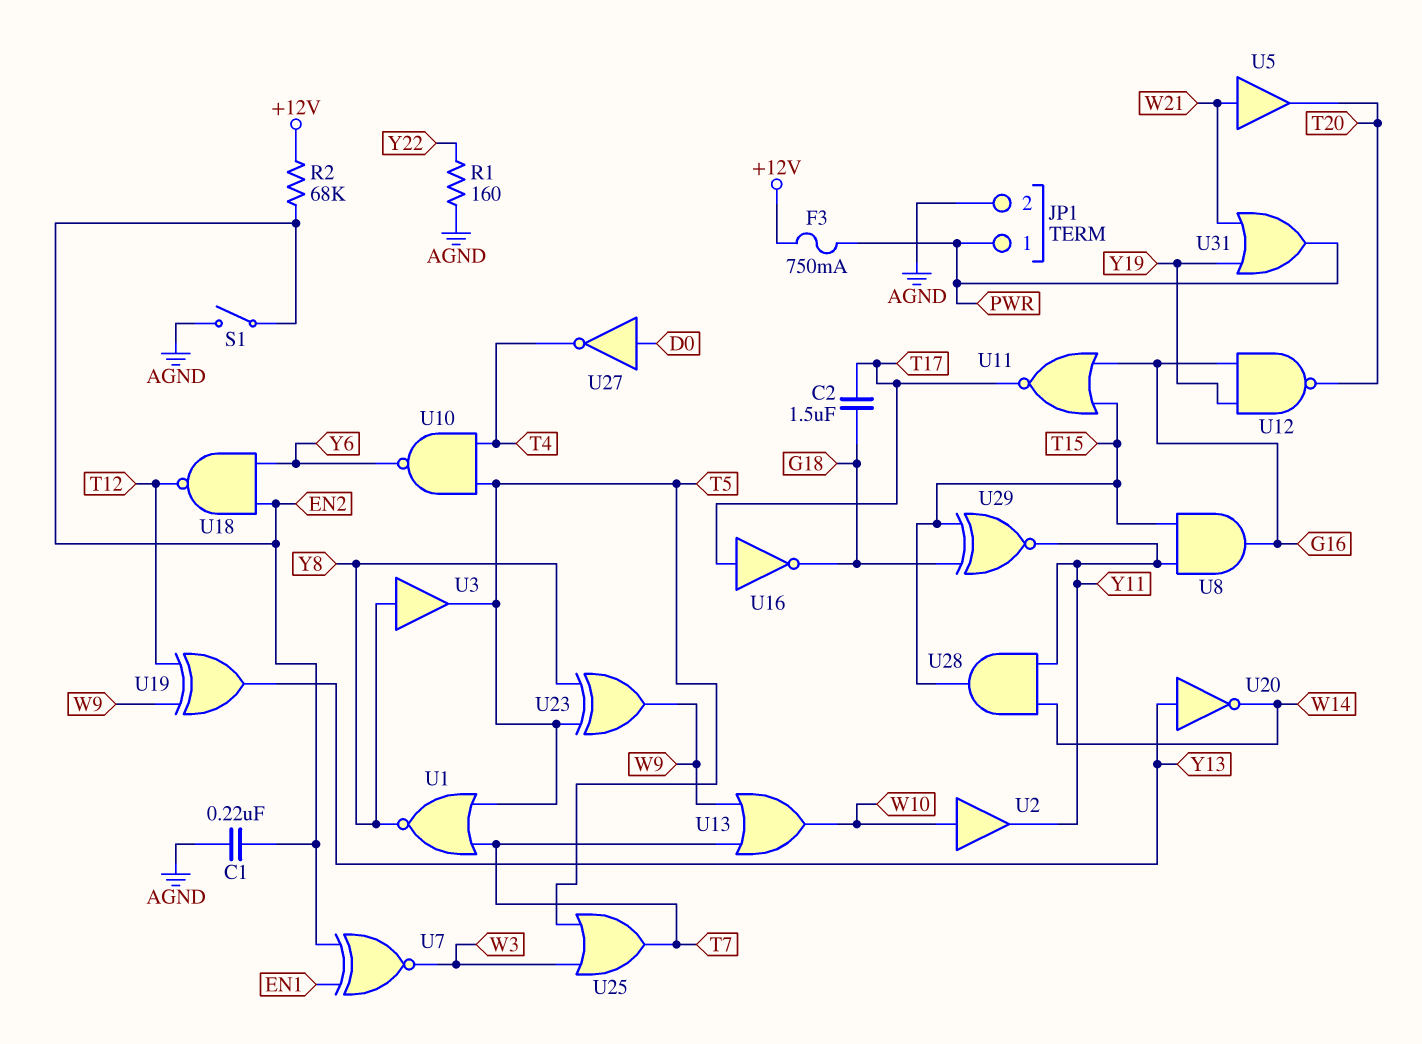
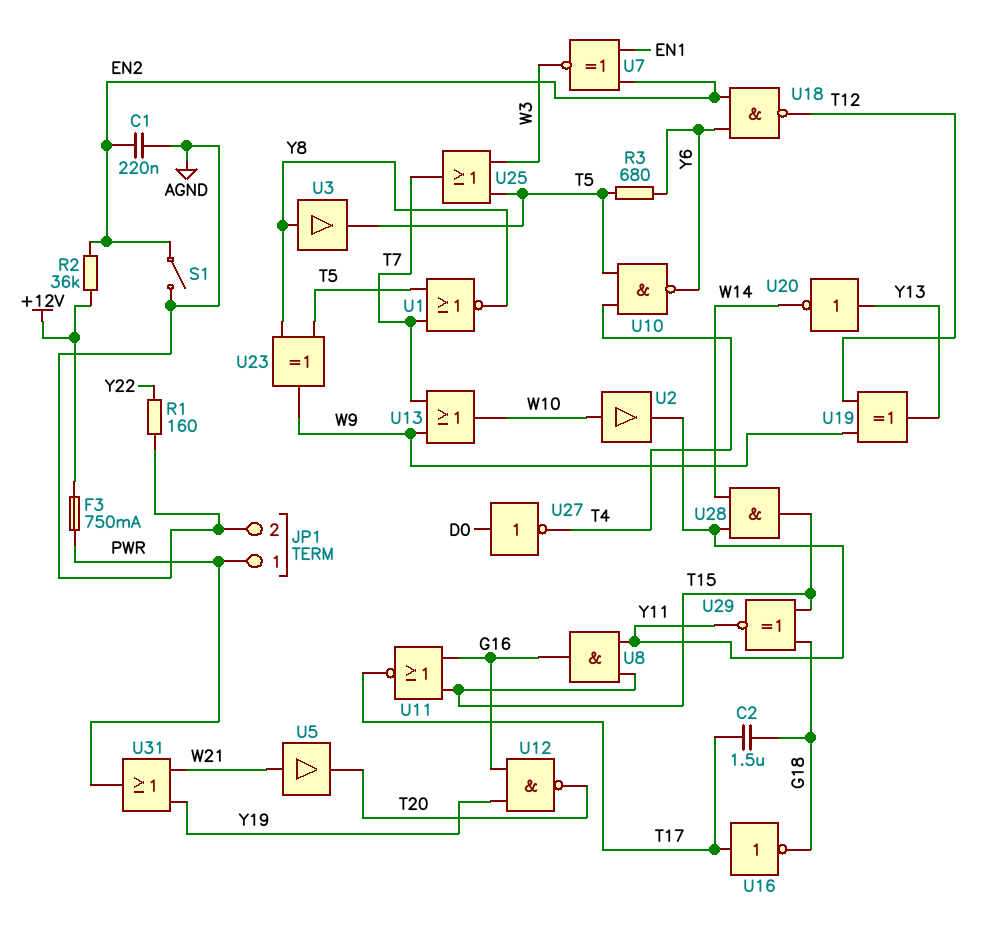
R2: 68k (+12V, EN2) -> 36k (+12V, EN2)
R3: none -> 680 (T5, Y6)

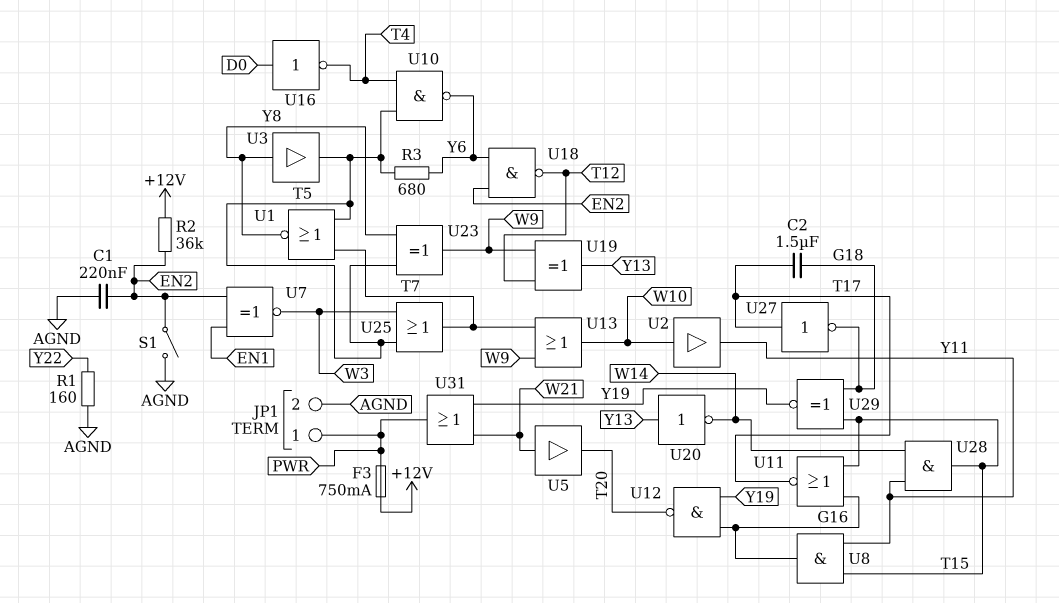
U16: NOT (in T17, out G18) -> NOT (in D0, out T4)
U27: NOT (in D0, out T4) -> NOT (in T17, out G18)
U29: XNOR (in G18, in T15, out Y11) -> XNOR (in G18, in T15, out Y19)

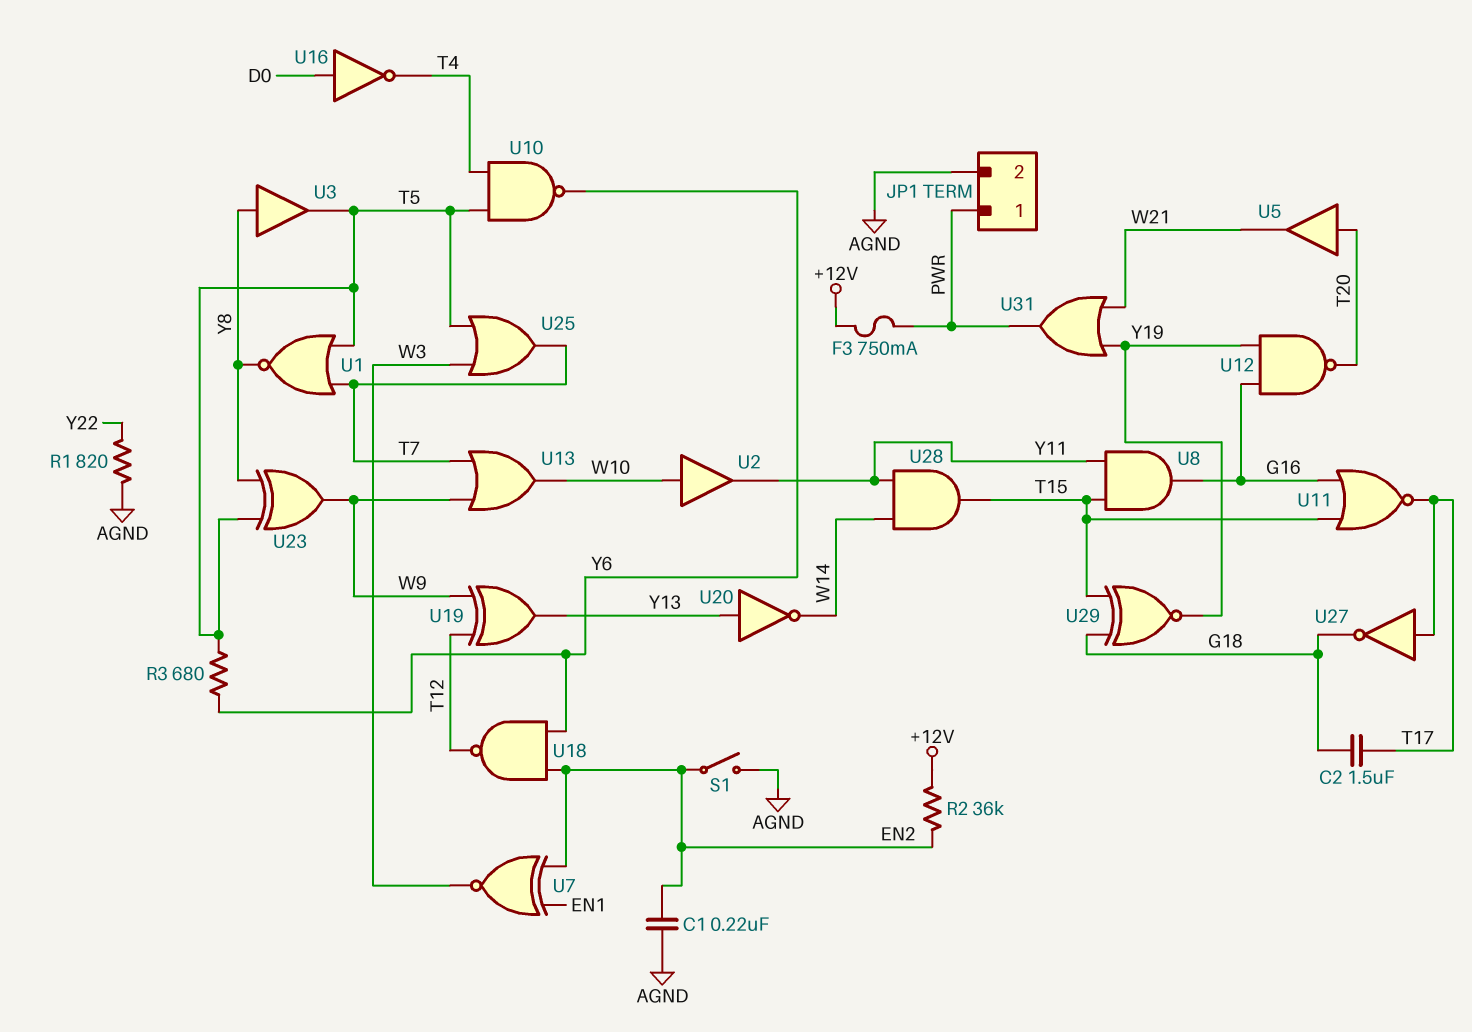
R1: 160 (AGND, Y22) -> 820 (AGND, Y22)
U5: buffer (in W21, out T20) -> buffer (in T20, out W21)

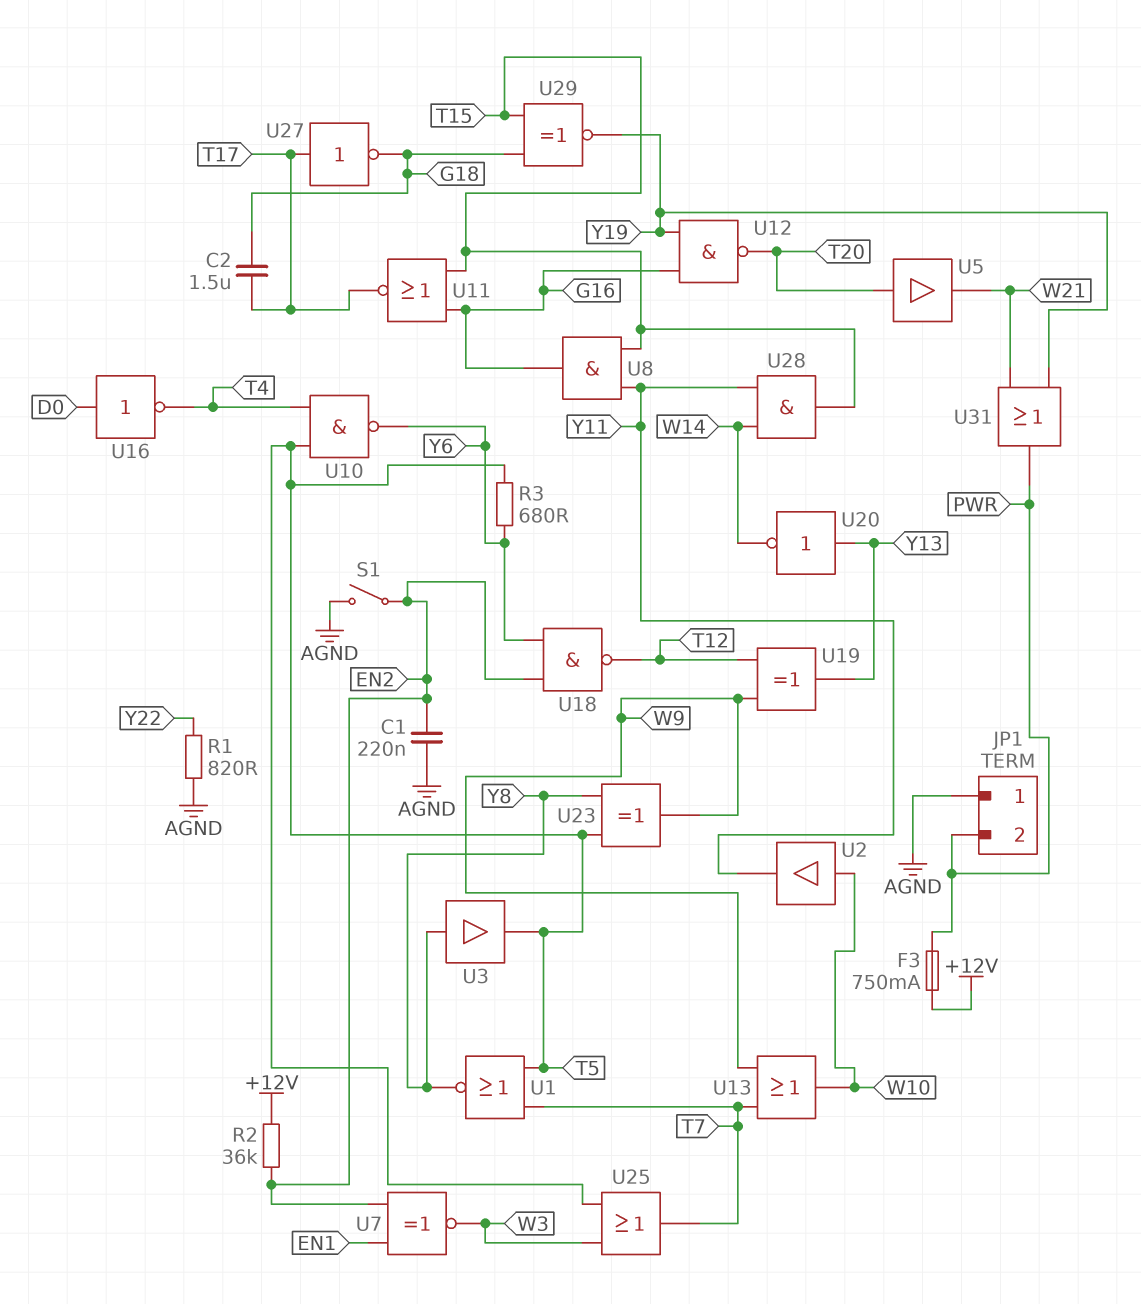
JP1 pin 1: PWR -> AGND
JP1 pin 2: AGND -> PWR

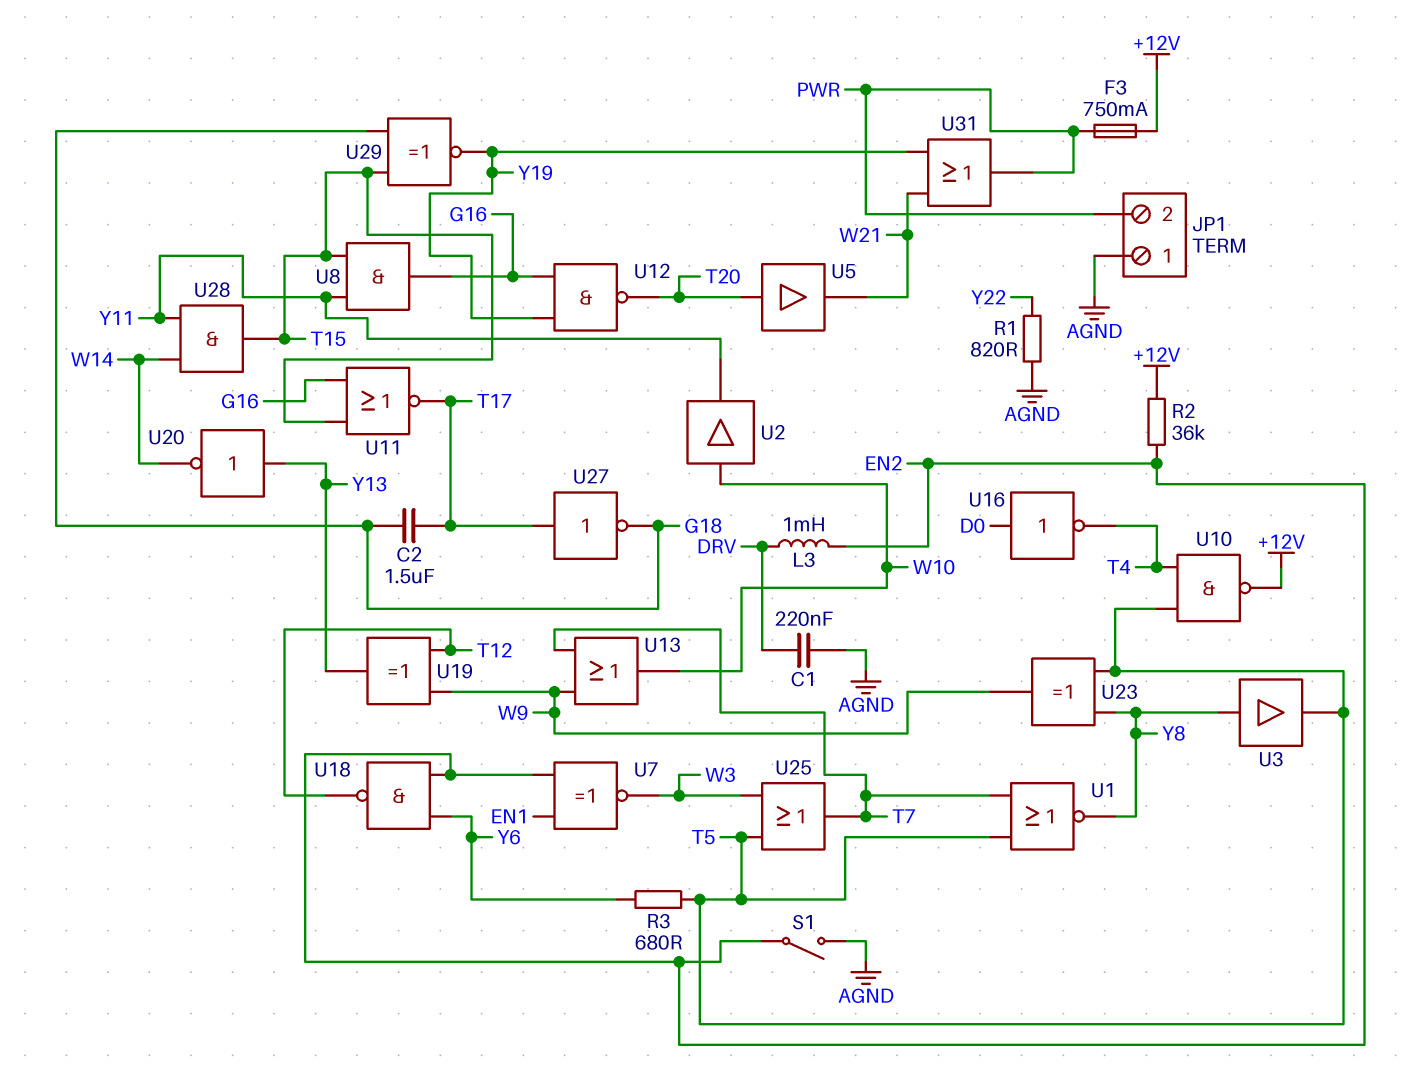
C1: 220nF (AGND, EN2) -> 220nF (AGND, DRV)
L3: none -> 1mH (DRV, EN2)
U10: NAND (in T4, in T5, out Y6) -> NAND (in T4, in T5, out +12V)

